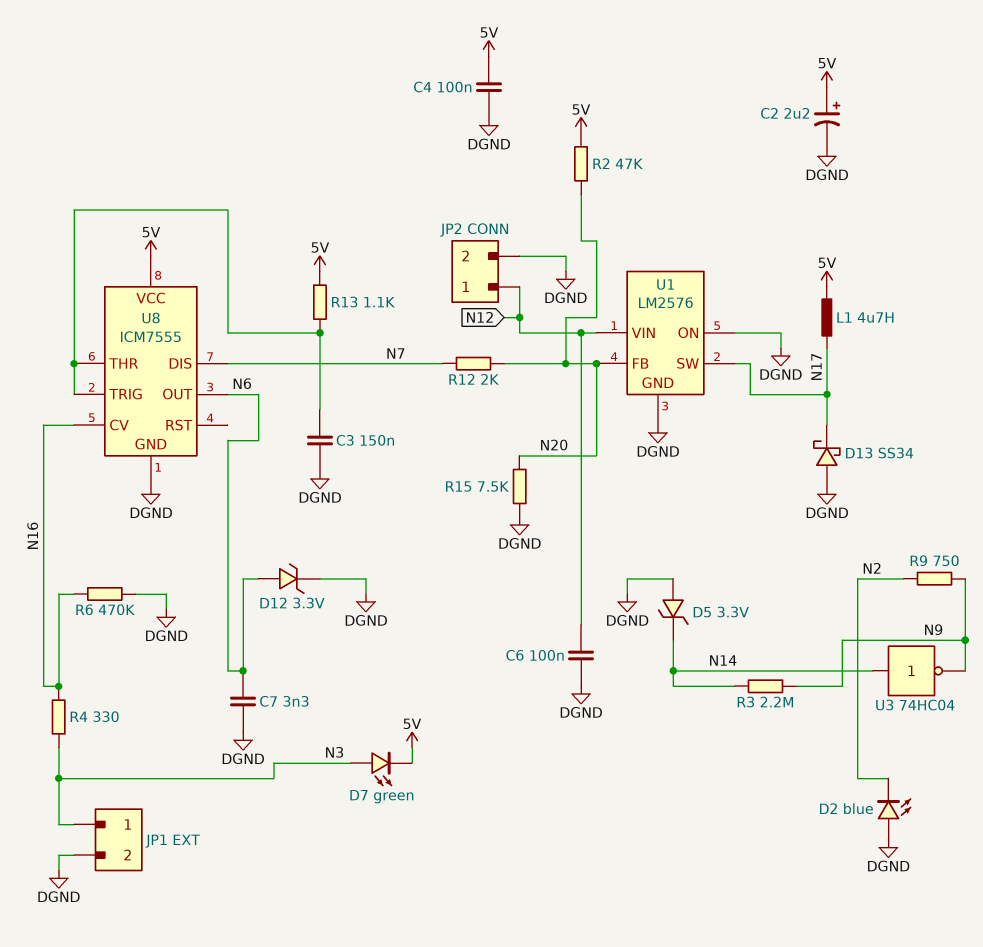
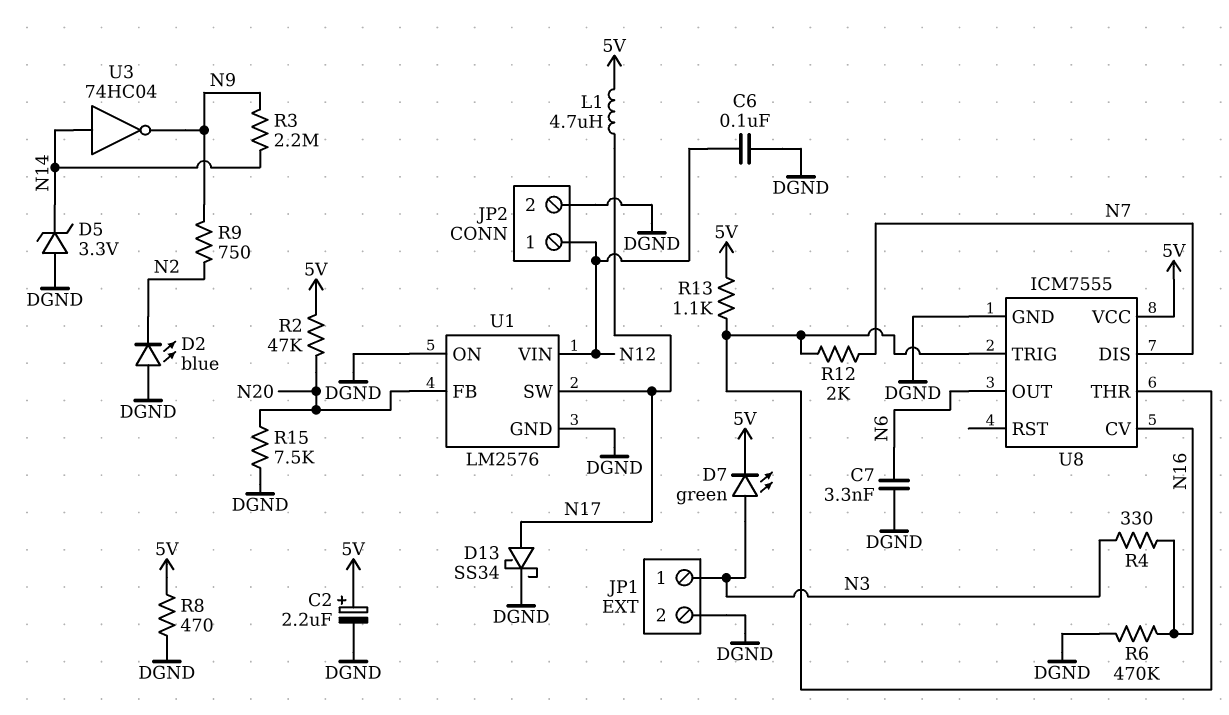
C3: 150nF (DGND, U8/THR) -> none
C4: 100nF (5V, DGND) -> none
D12: zener 3.3V (A N6, K DGND) -> none
D13: schottky SS34 (A DGND, K N17) -> schottky SS34 (A N17, K DGND)
R8: none -> 470 (5V, DGND)
R12: 2k (N7, N20) -> 2k (N7, U8/THR)

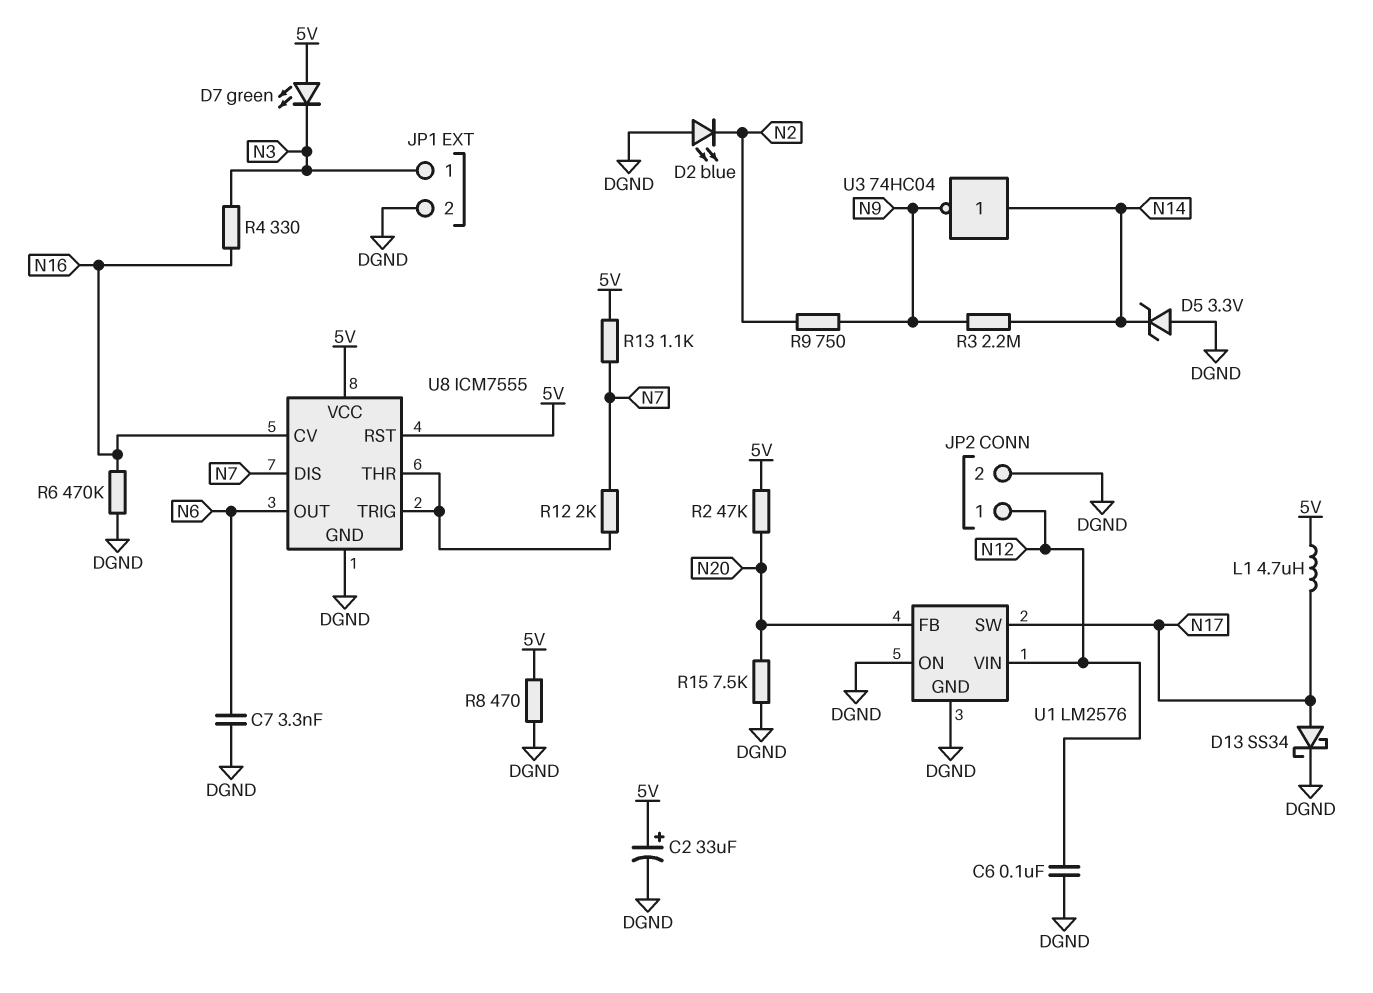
C2: 2.2uF (plus 5V, minus DGND) -> 33uF (plus 5V, minus DGND)
D7: LED green (A N3, K 5V) -> LED green (A 5V, K N3)
R13: 1.1k (5V, U8/THR) -> 1.1k (5V, N7)
U8 pin RST: none -> 5V

